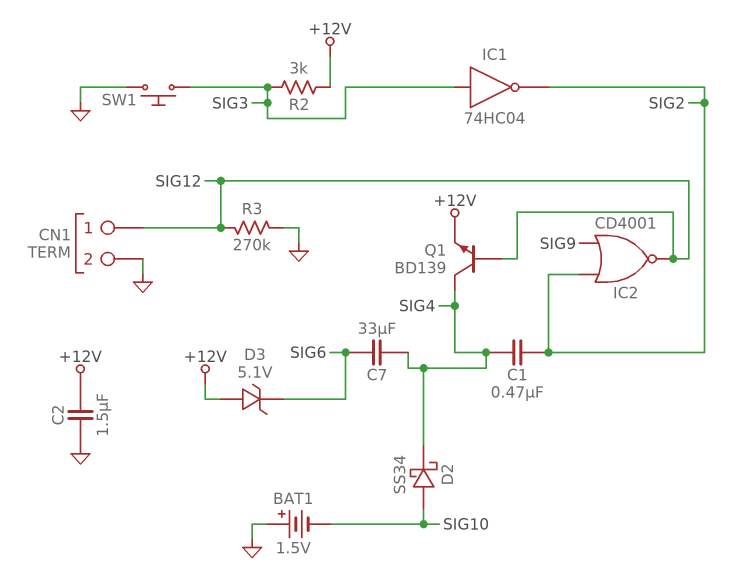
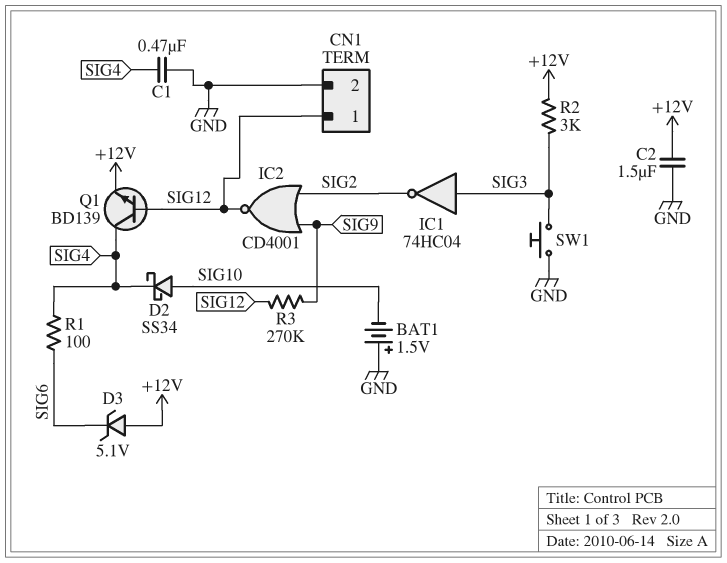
C1: 470nF (SIG2, SIG4) -> 470nF (GND, SIG4)
C7: 33uF (SIG4, SIG6) -> none
R1: none -> 100 (SIG4, SIG6)
R3: 270k (GND, SIG12) -> 270k (SIG9, SIG12)

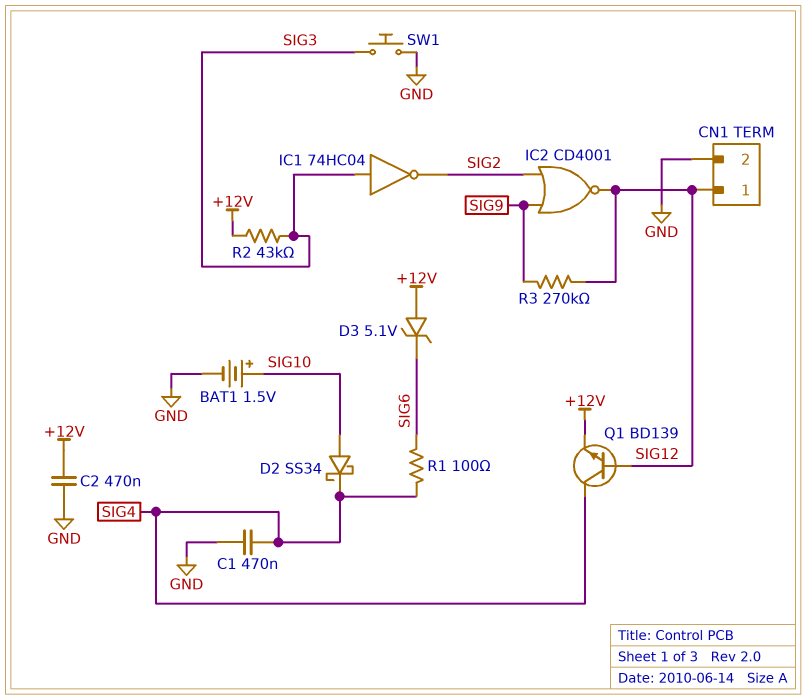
BAT1: 1.5V (plus GND, minus SIG10) -> 1.5V (plus SIG10, minus GND)
C2: 1.5uF (+12V, GND) -> 470nF (+12V, GND)
R2: 3k (+12V, SIG3) -> 43k (+12V, SIG3)

